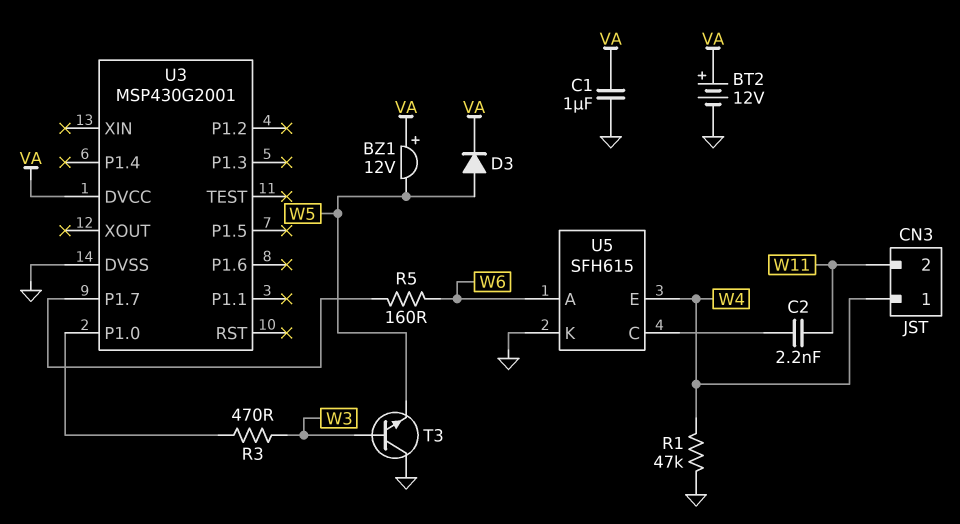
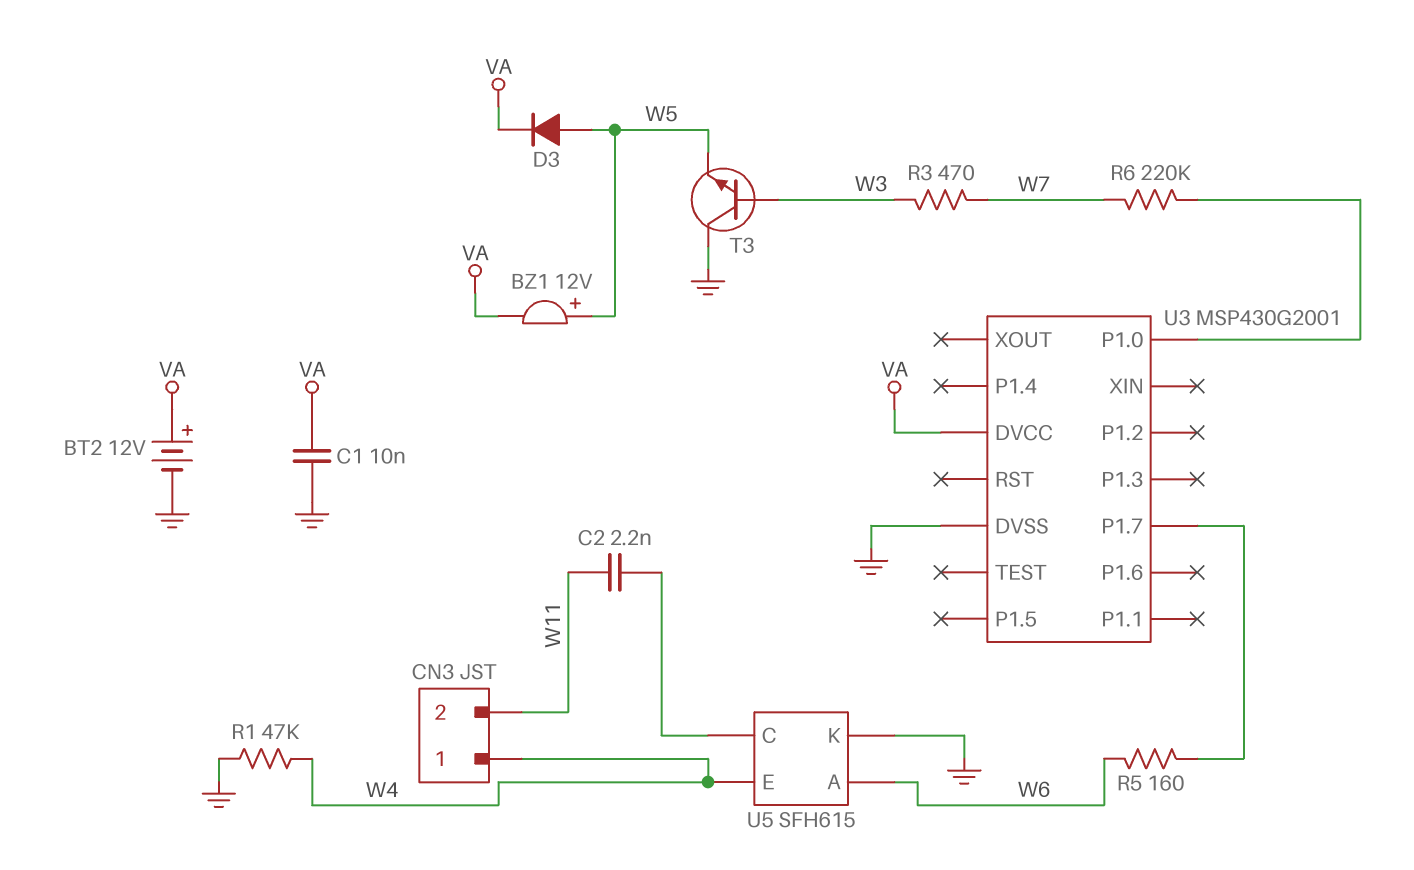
BZ1: buzzer 12V (plus VA, minus W5) -> buzzer 12V (plus W5, minus VA)
C1: 1uF (GND, VA) -> 10nF (GND, VA)
R3: 470 (U3/P1.0, W3) -> 470 (W3, W7)
R6: none -> 220k (U3/P1.0, W7)

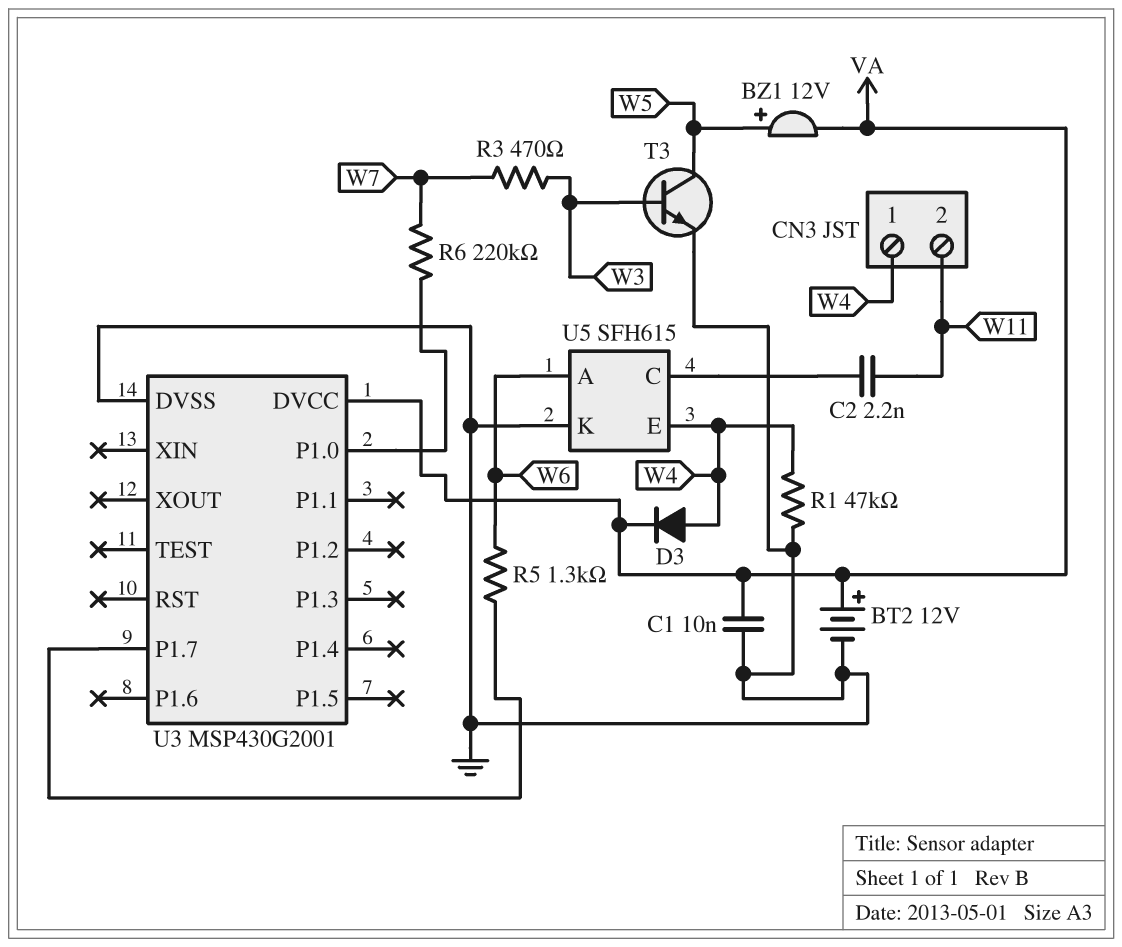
D3: diode (A W5, K VA) -> diode (A W4, K VA)
R5: 160 (U3/P1.7, W6) -> 1.3k (U3/P1.7, W6)
T3: NPN (B W3, C GND, E W5) -> NPN (B W3, C W5, E GND)

